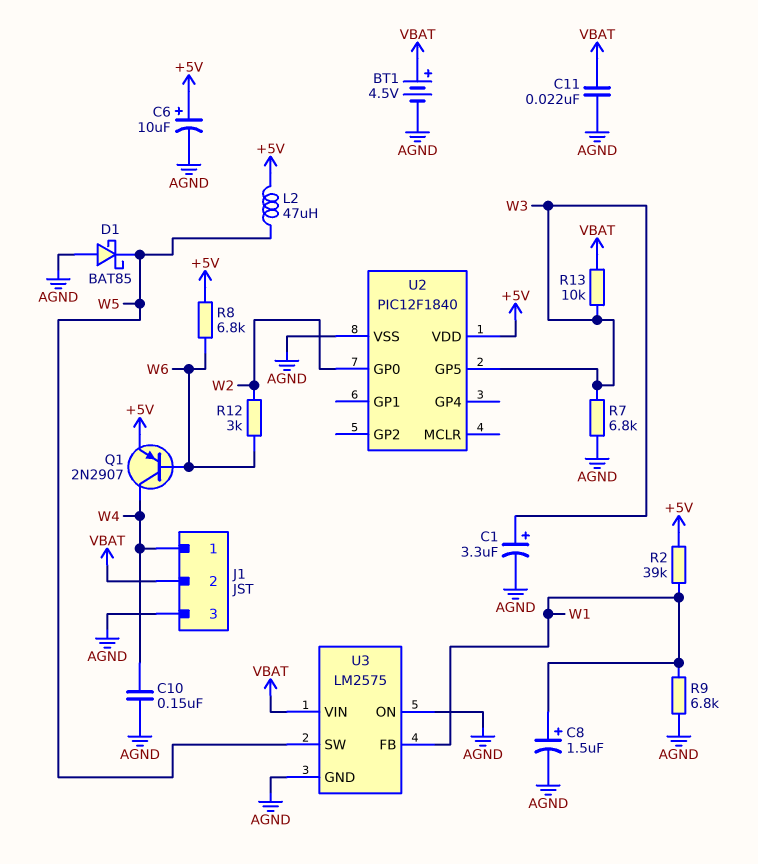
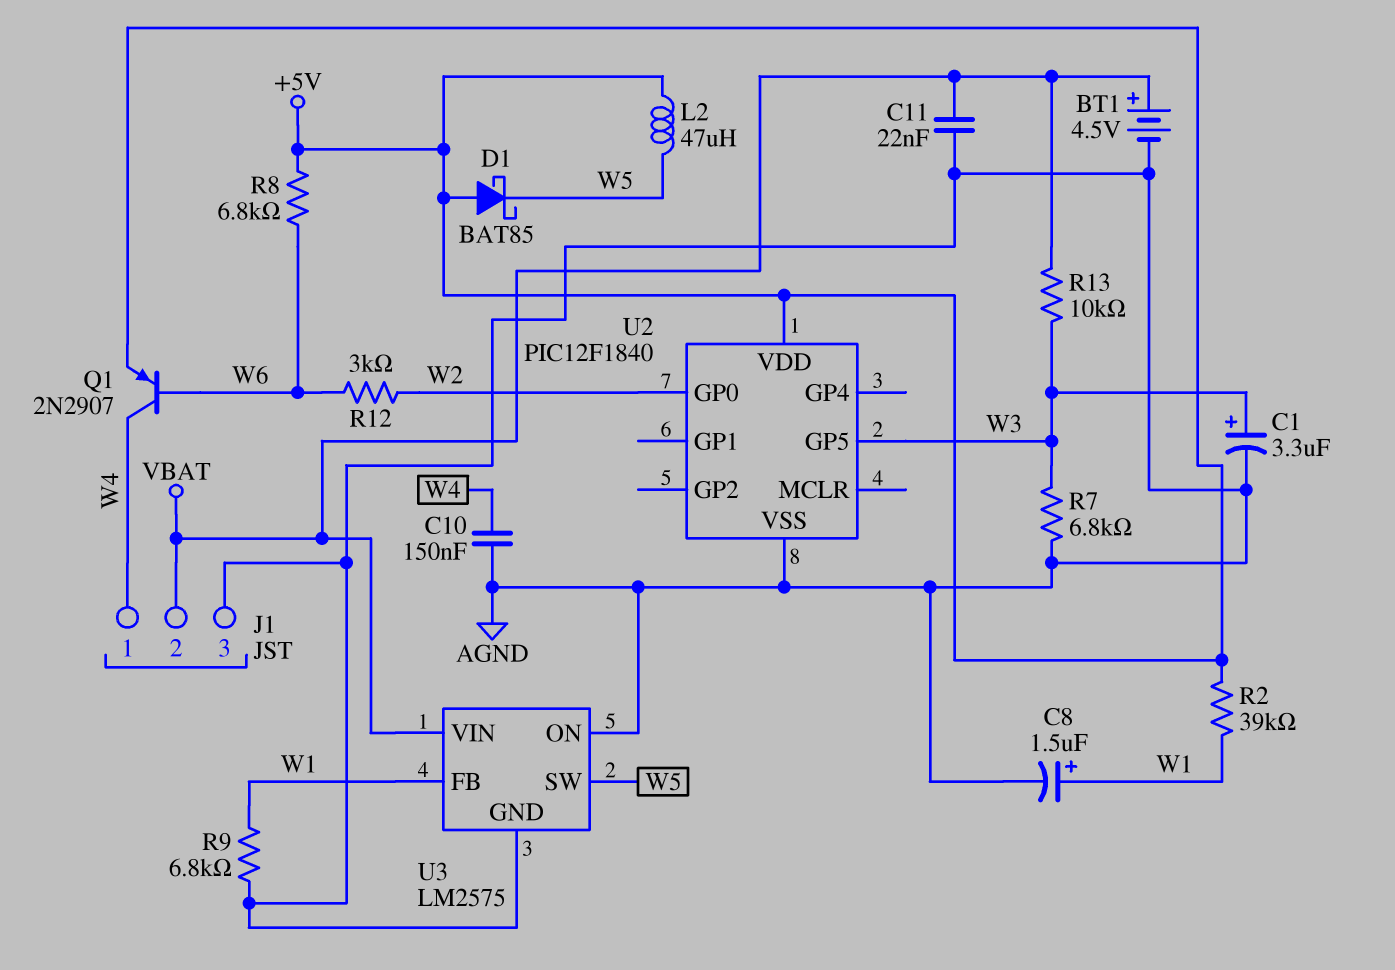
C6: 10uF (plus +5V, minus AGND) -> none
D1: schottky BAT85 (A AGND, K W5) -> schottky BAT85 (A +5V, K W5)

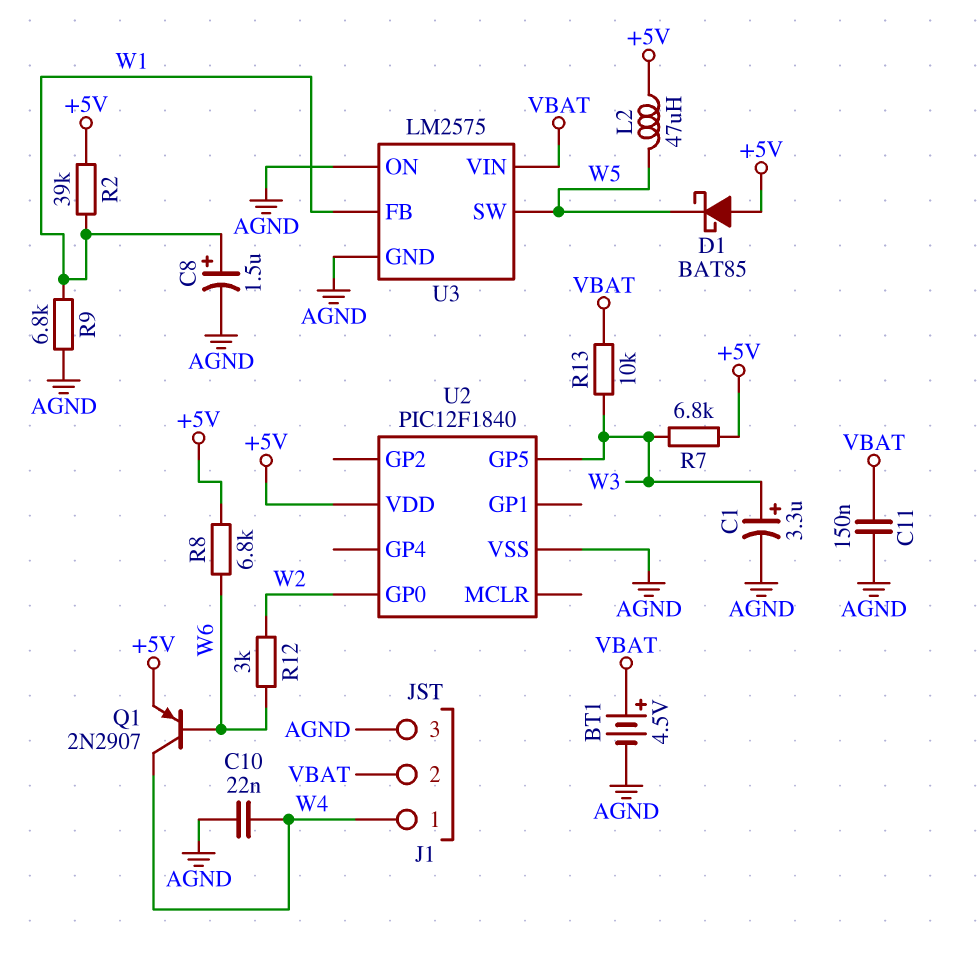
C10: 150nF (AGND, W4) -> 22nF (AGND, W4)
C11: 22nF (AGND, VBAT) -> 150nF (AGND, VBAT)
R7: 6.8k (AGND, W3) -> 6.8k (+5V, W3)

